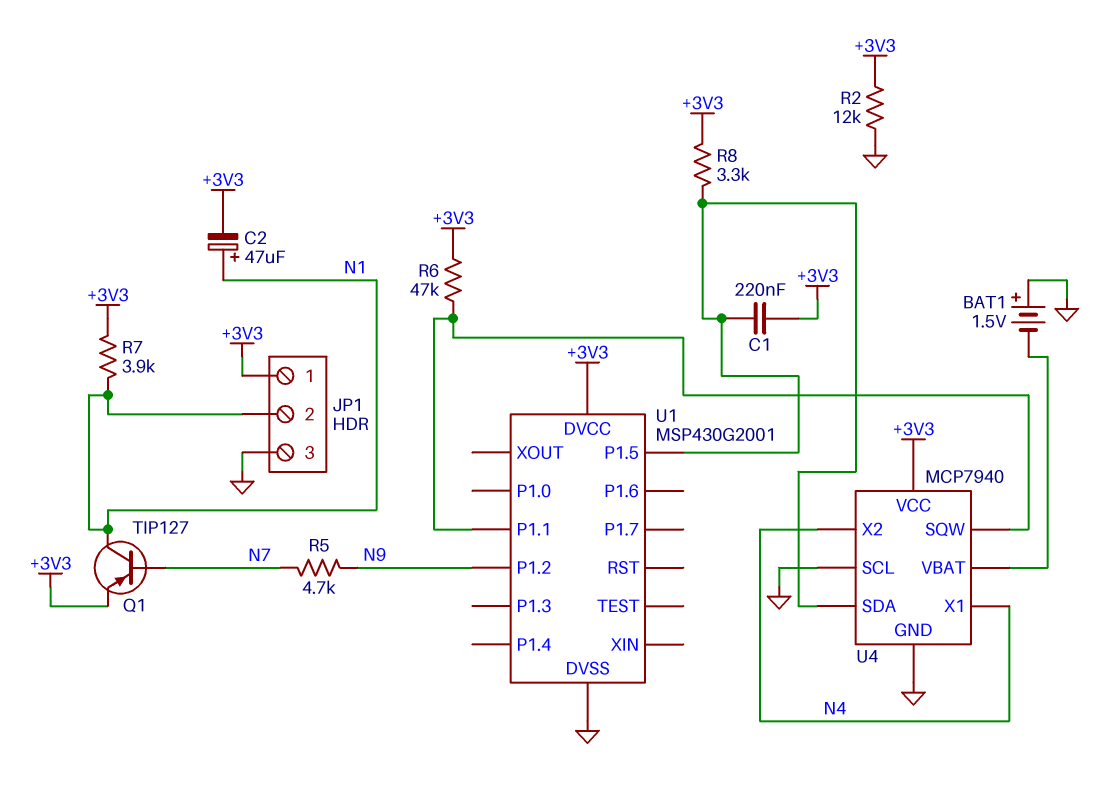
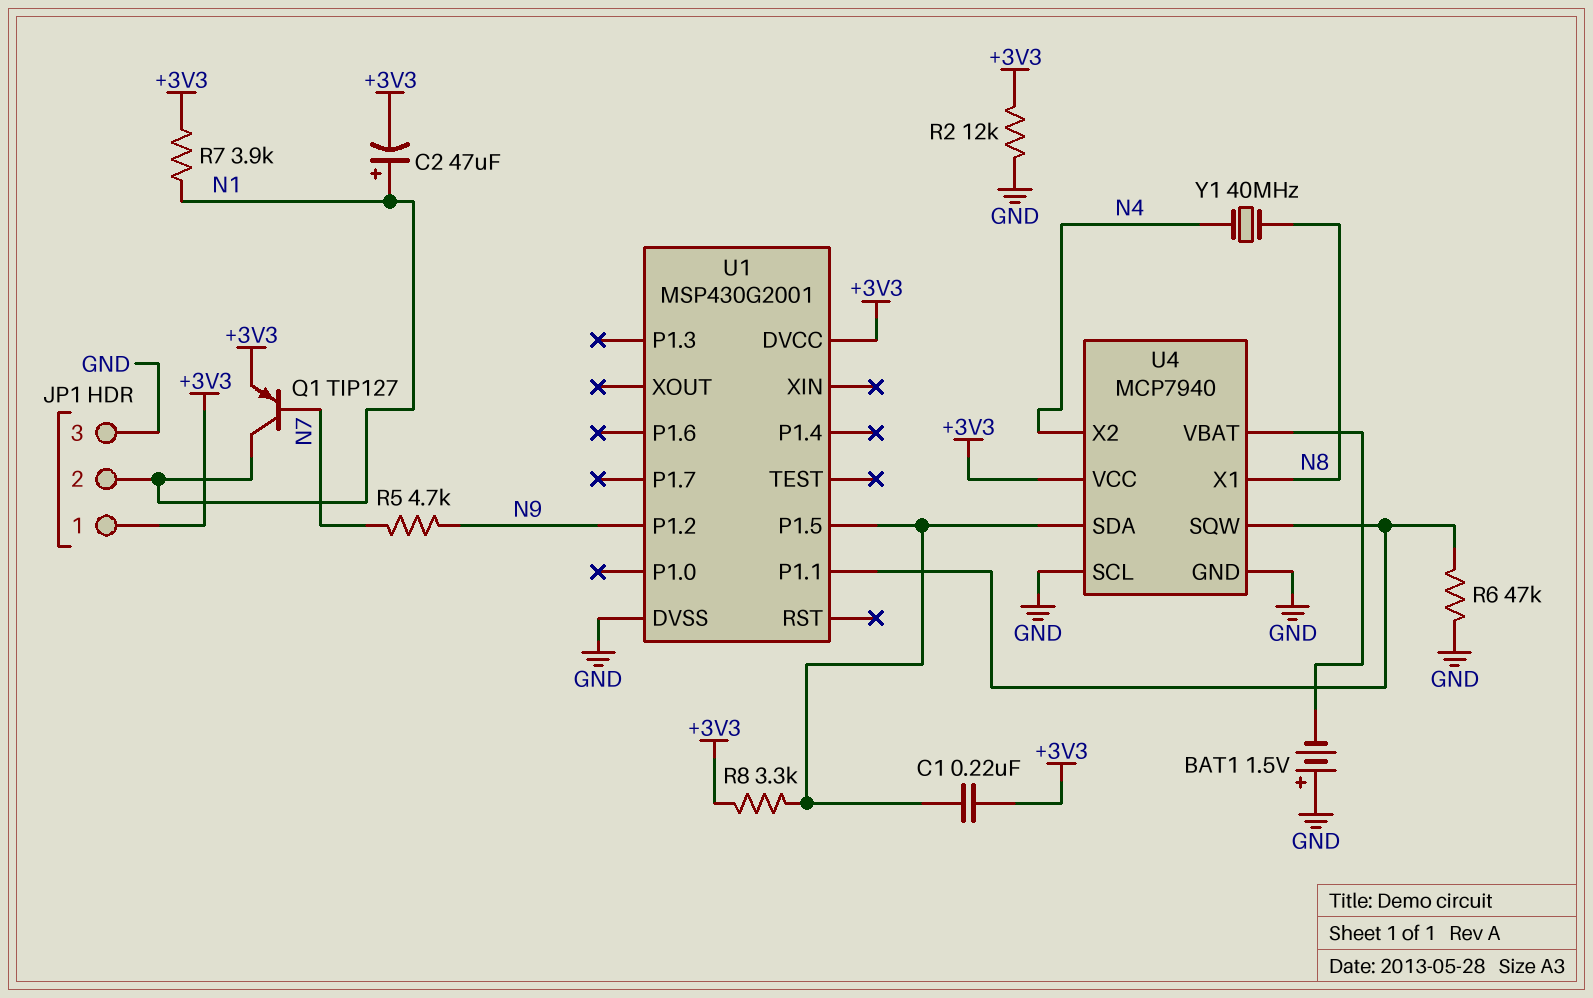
R6: 47k (+3V3, U1/P1.1) -> 47k (GND, U1/P1.1)
U4 pin X1: N4 -> N8
Y1: none -> 40MHz (N4, N8)

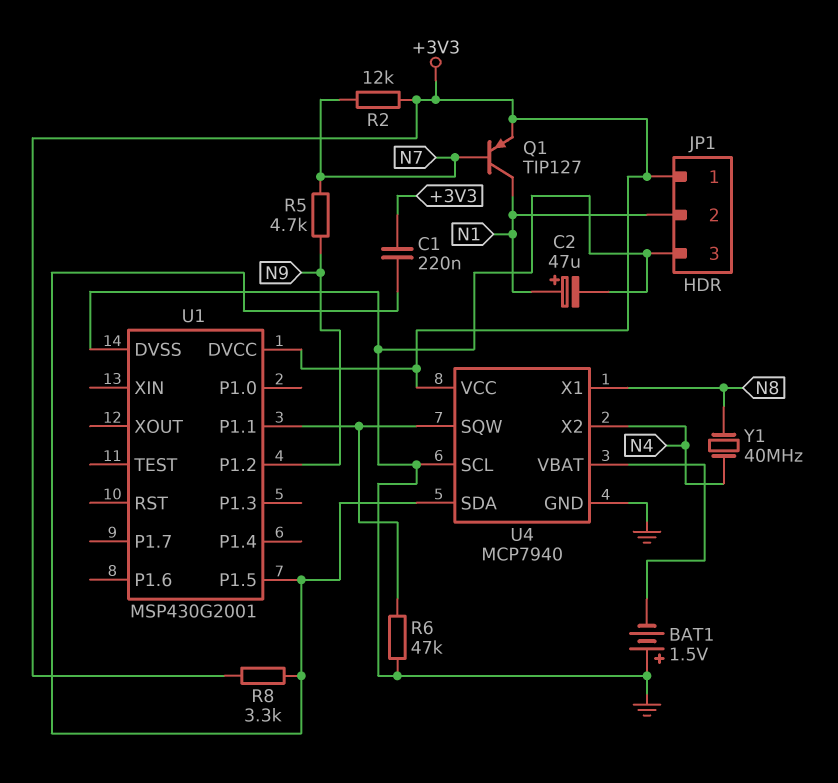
C2: 47uF (plus N1, minus +3V3) -> 47uF (plus N1, minus GND)
R2: 12k (+3V3, GND) -> 12k (+3V3, N7)
R7: 3.9k (+3V3, N1) -> none

